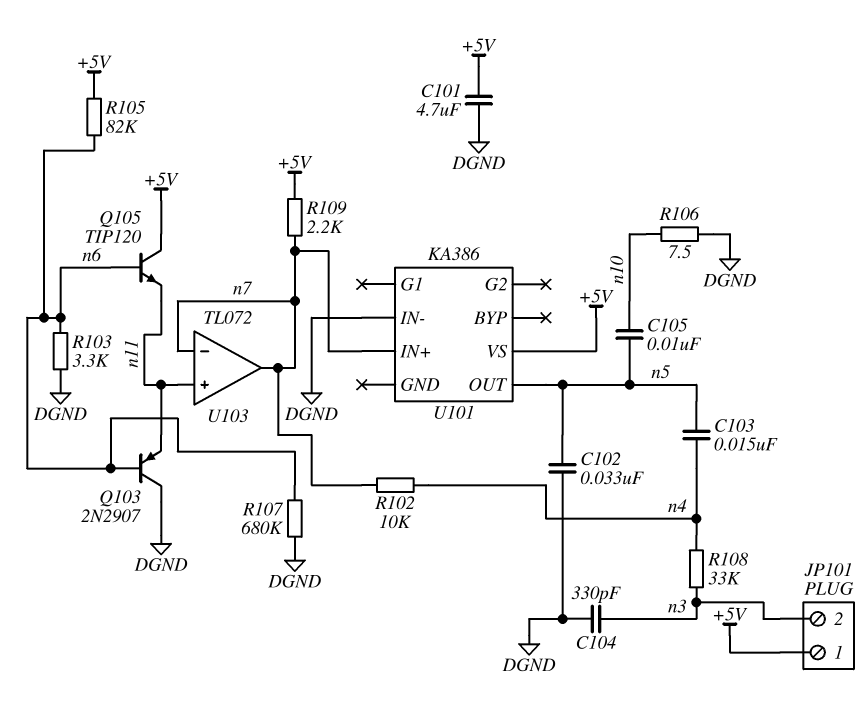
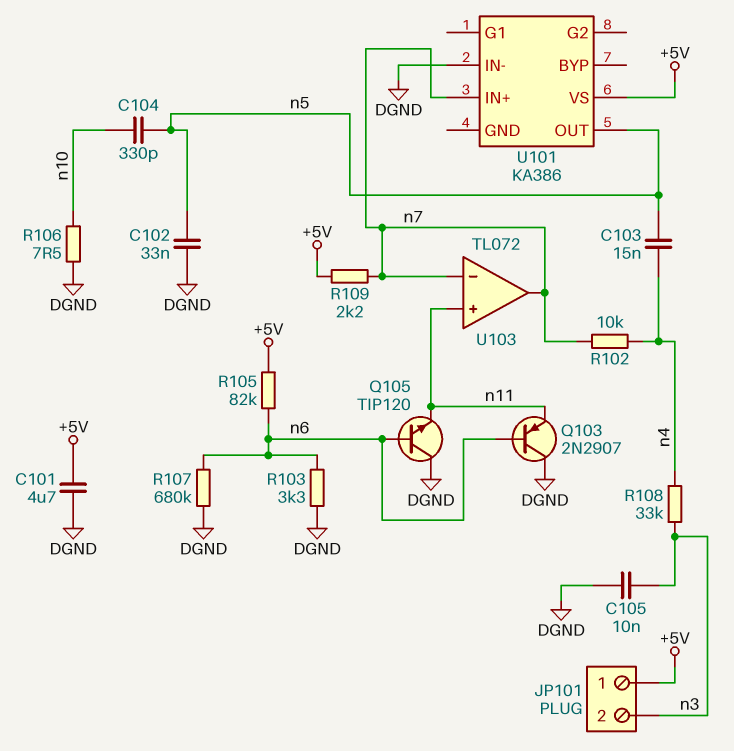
C104: 330pF (DGND, n3) -> 330pF (n5, n10)
C105: 10nF (n5, n10) -> 10nF (DGND, n3)
Q105: NPN TIP120 (B n6, C +5V, E n11) -> NPN TIP120 (B n6, C DGND, E n11)

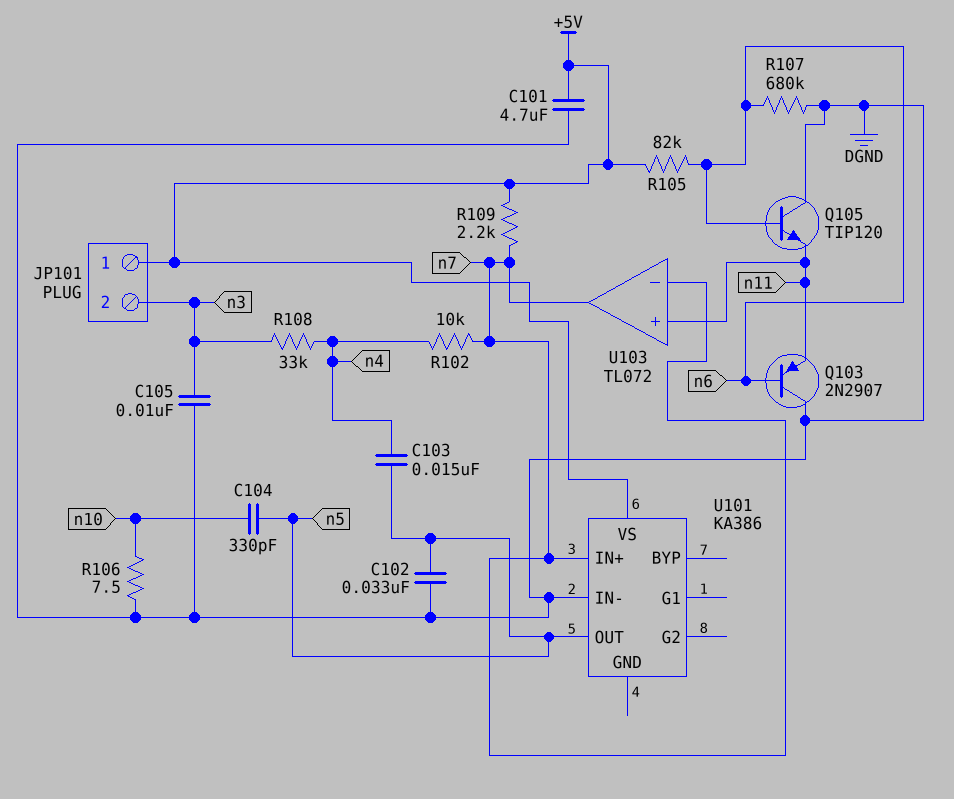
R103: 3.3k (DGND, n6) -> none

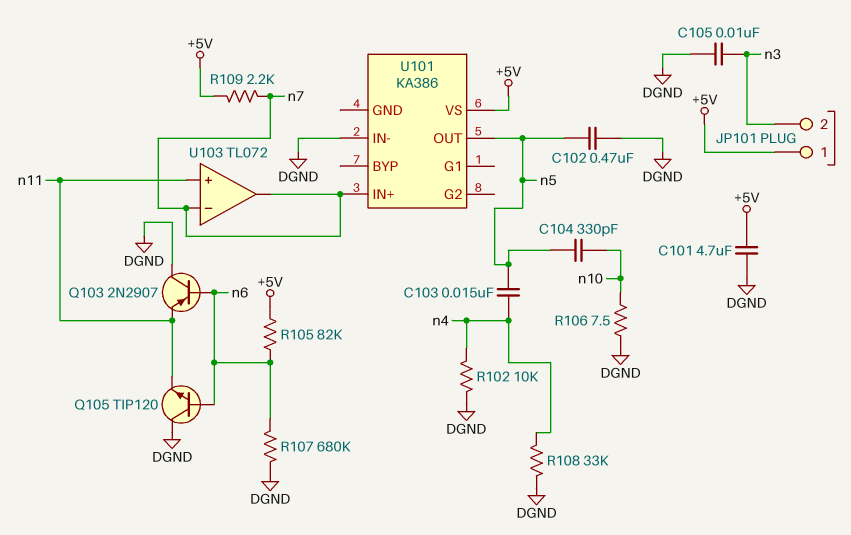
C102: 33nF (DGND, n5) -> 470nF (DGND, n5)
R102: 10k (n4, n7) -> 10k (DGND, n4)
R108: 33k (n3, n4) -> 33k (DGND, n4)

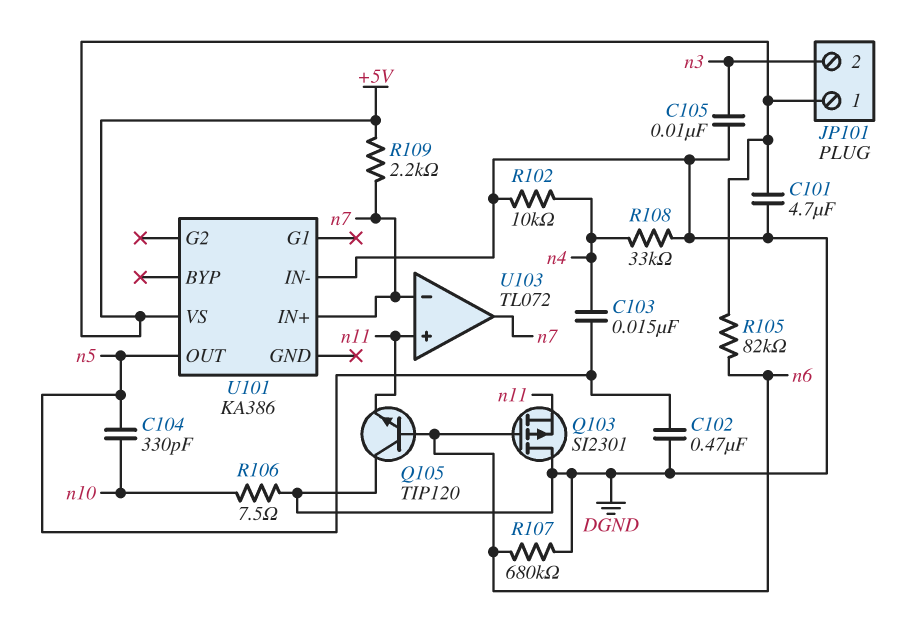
Q103: PNP 2N2907 (B n6, C DGND, E n11) -> PMOS SI2301 (G n6, D DGND, S n11)

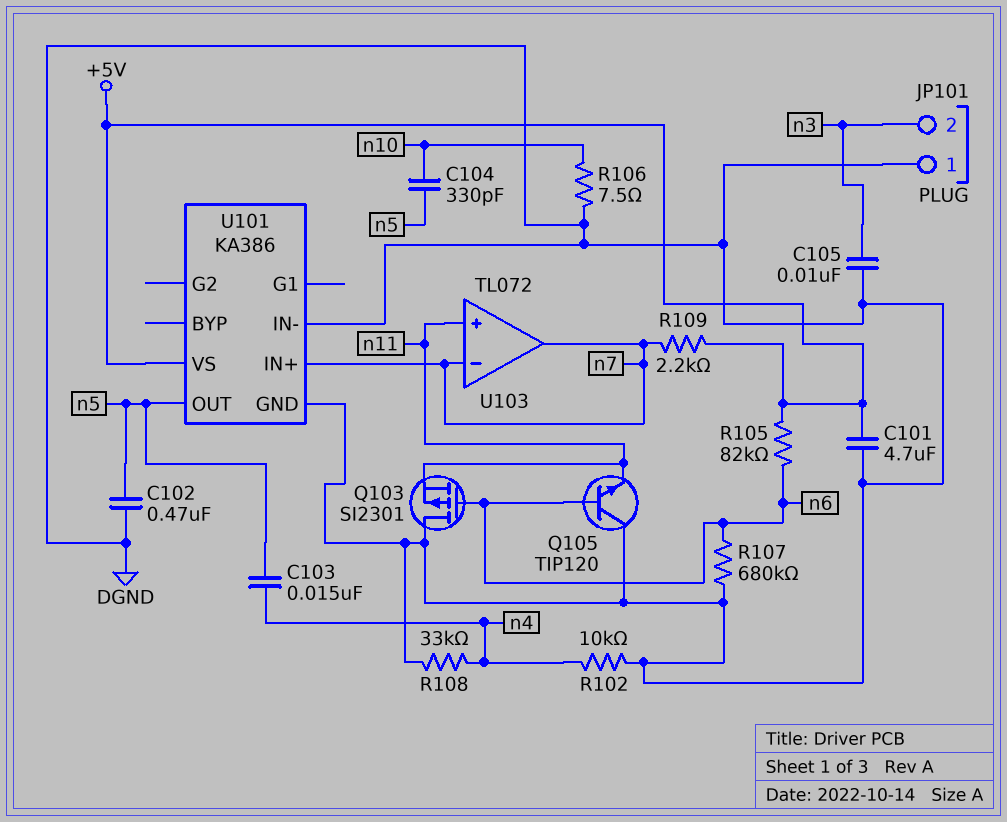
JP101 pin 1: +5V -> DGND
U101 pin GND: none -> DGND

